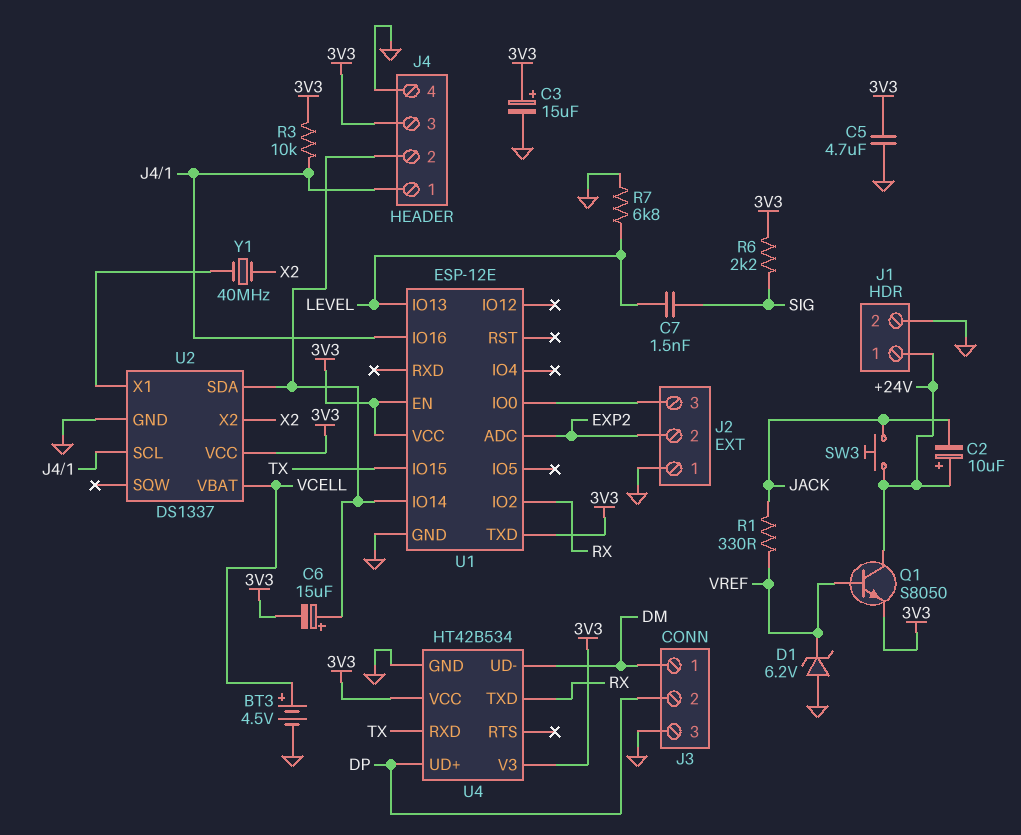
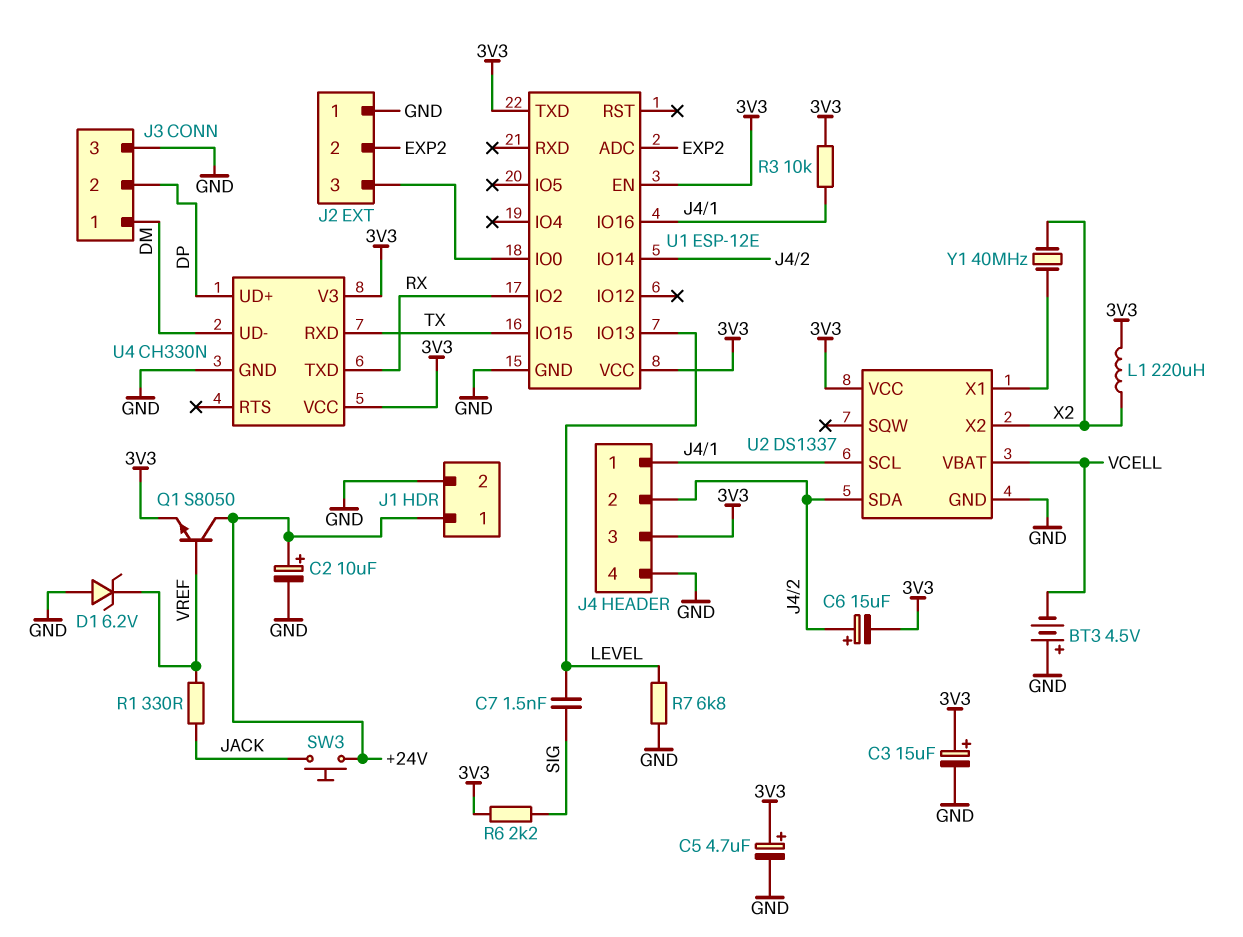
BT3: 4.5V (plus VCELL, minus GND) -> 4.5V (plus GND, minus VCELL)
C2: 10uF (plus +24V, minus JACK) -> 10uF (plus +24V, minus GND)
C5: 4.7uF (3V3, GND) -> 4.7uF (plus 3V3, minus GND)
L1: none -> 220uH (3V3, X2)
U4: HT42B534 -> CH330N

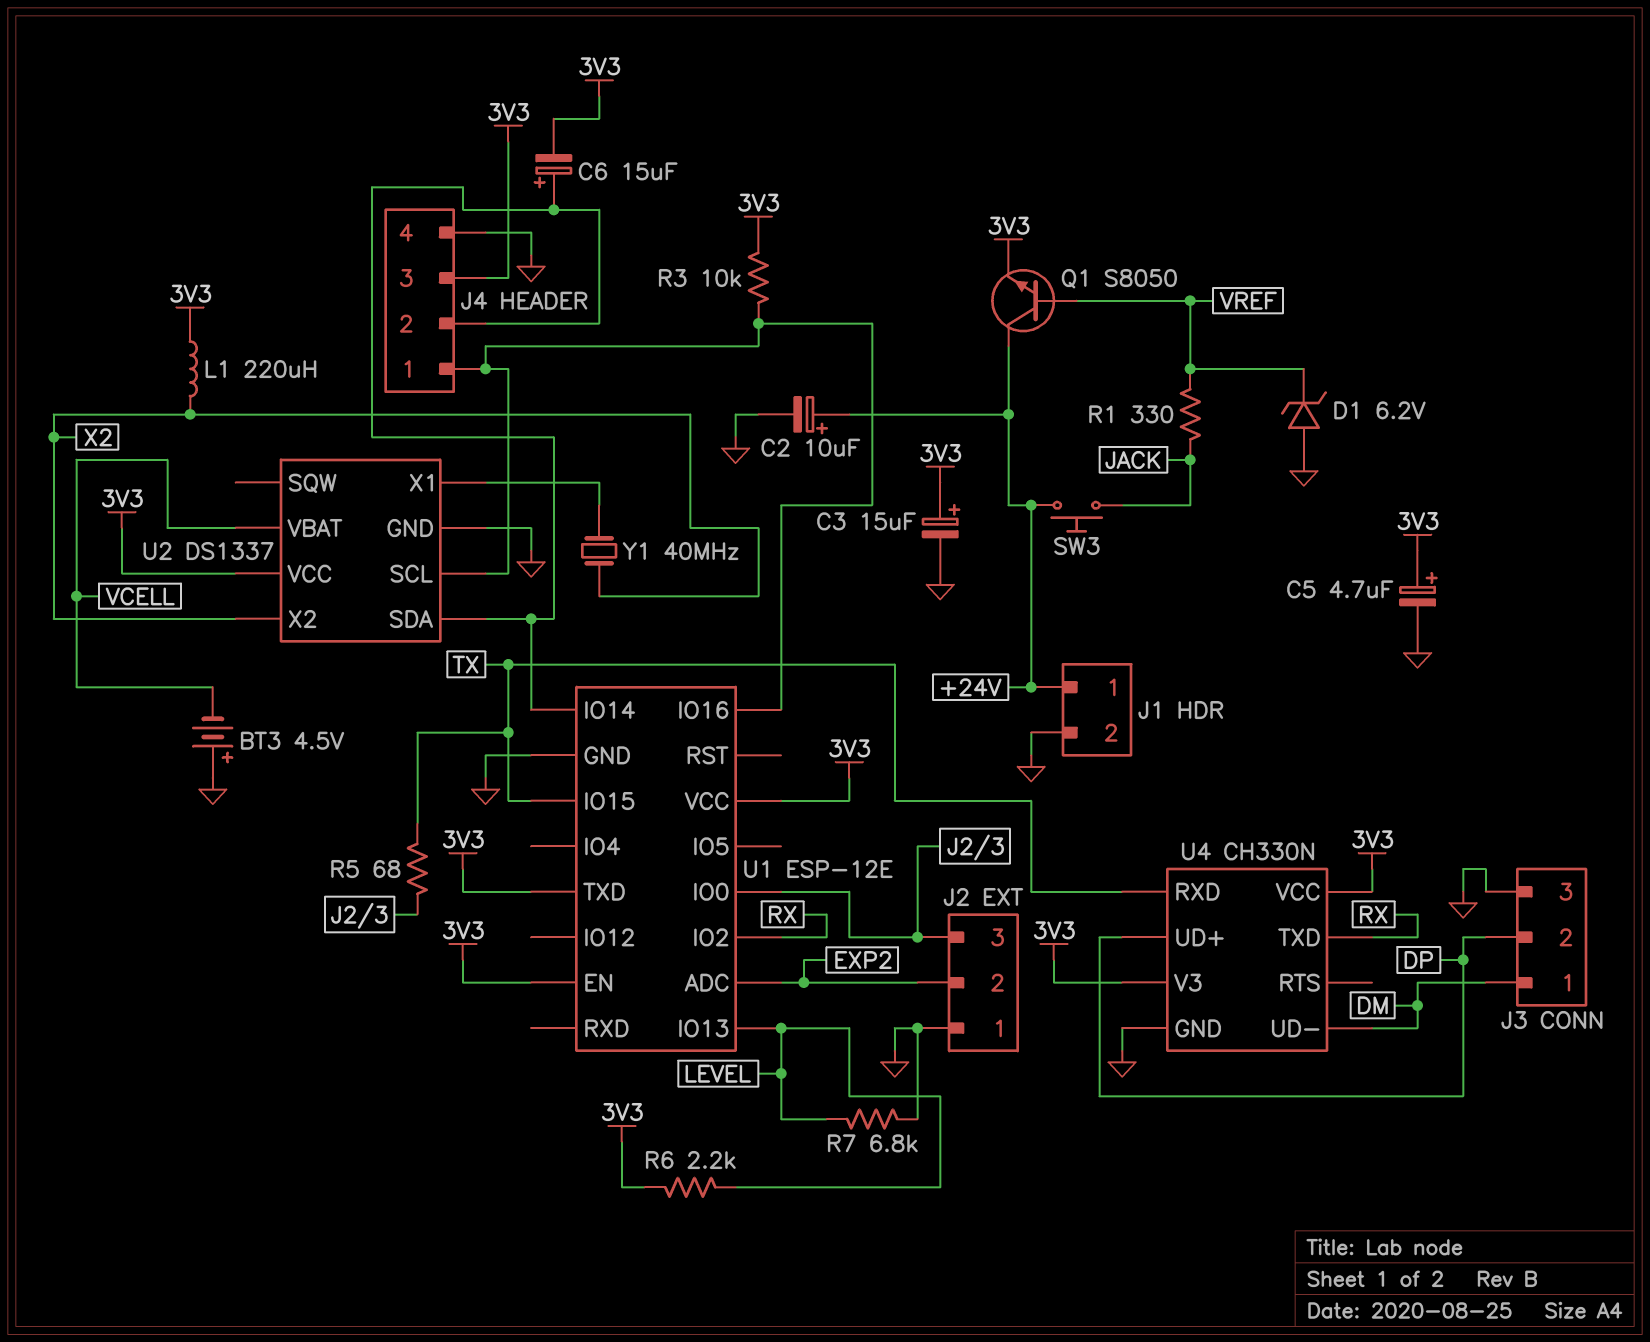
C7: 1.5nF (LEVEL, SIG) -> none
R5: none -> 68 (J2/3, TX)
R6: 2.2k (3V3, SIG) -> 2.2k (3V3, LEVEL)

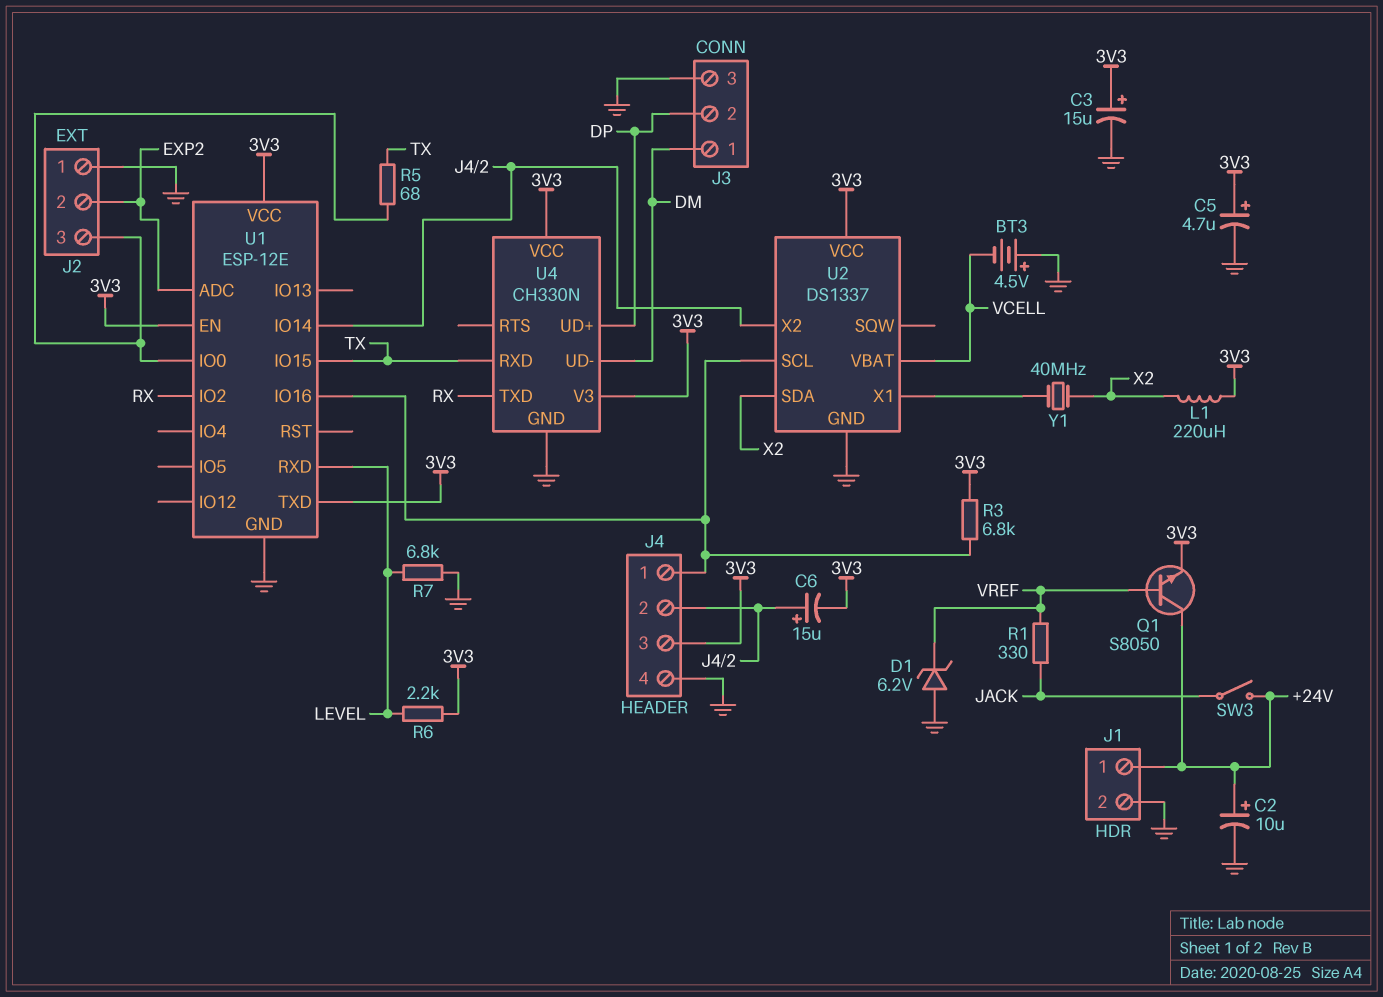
R3: 10k (3V3, J4/1) -> 6.8k (3V3, J4/1)
SW3: button (+24V, JACK) -> switch (+24V, JACK)
U1 pin IO13: LEVEL -> none
U1 pin RXD: none -> LEVEL
U2 pin SDA: J4/2 -> X2
U2 pin X2: X2 -> J4/2

